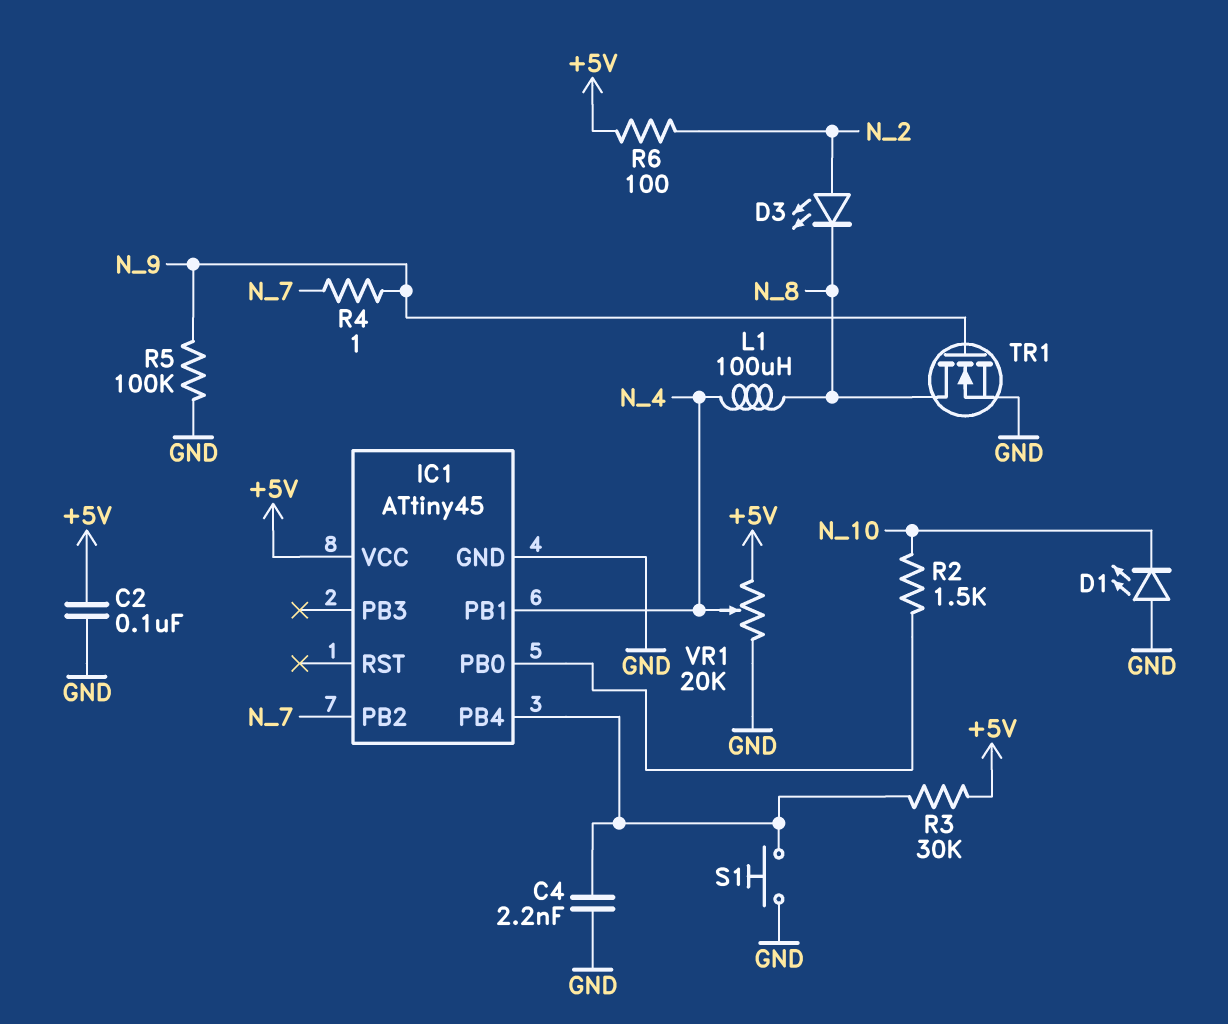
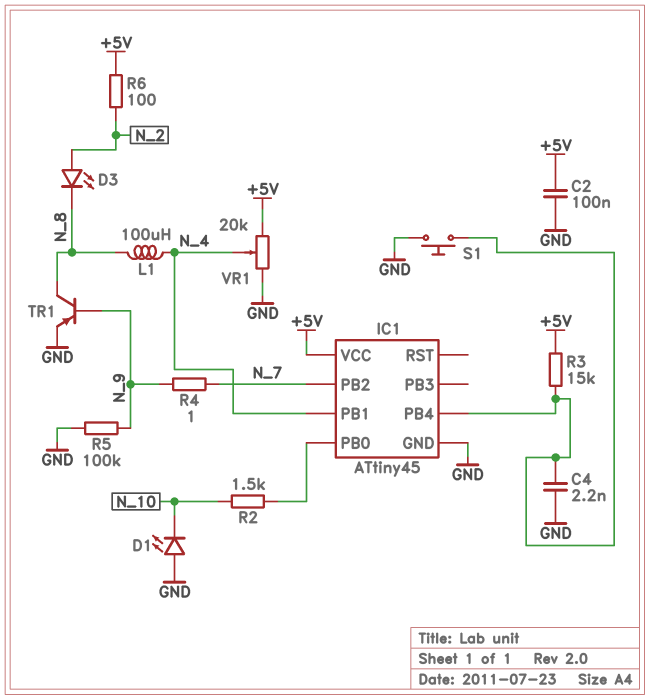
R3: 30k (+5V, IC1/PB4) -> 15k (+5V, IC1/PB4)
TR1: NMOS (G N_9, D N_8, S GND) -> PNP (B N_9, C N_8, E GND)

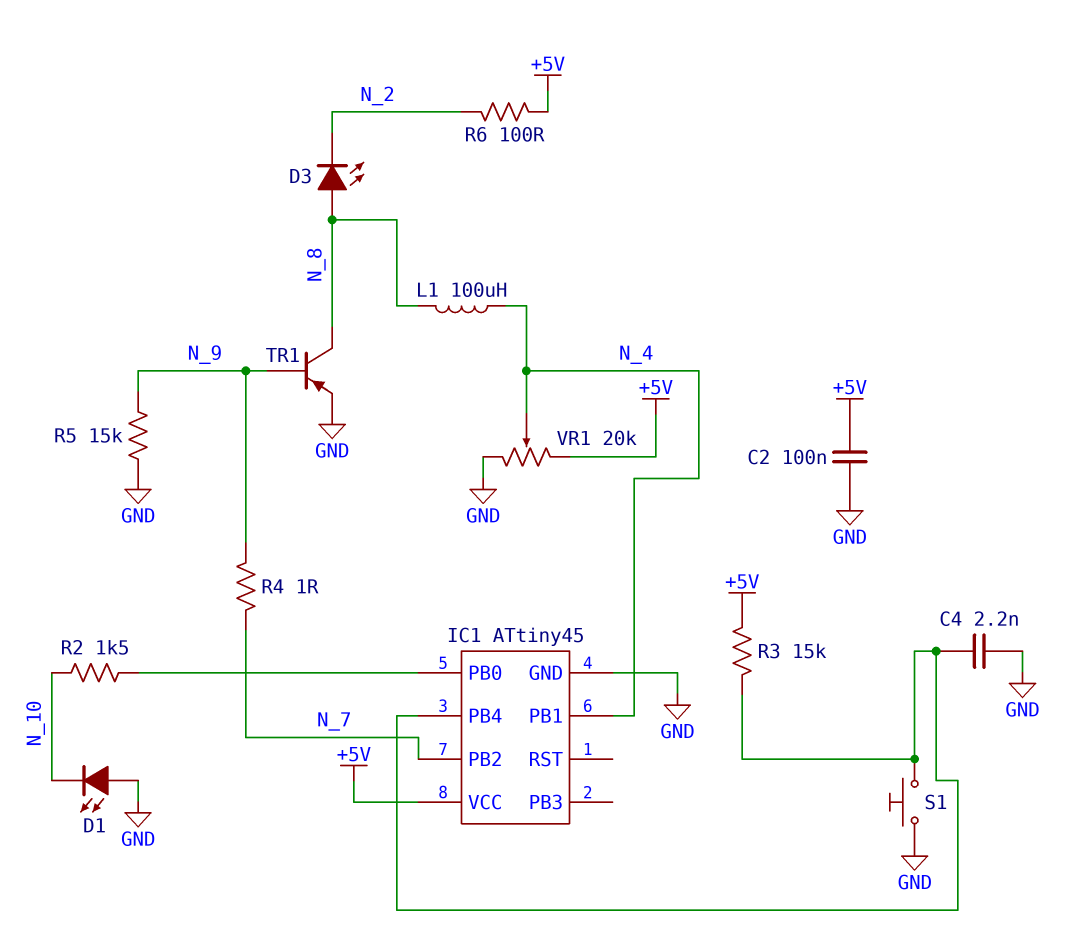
D3: LED (A N_2, K N_8) -> LED (A N_8, K N_2)
R5: 100k (GND, N_9) -> 15k (GND, N_9)

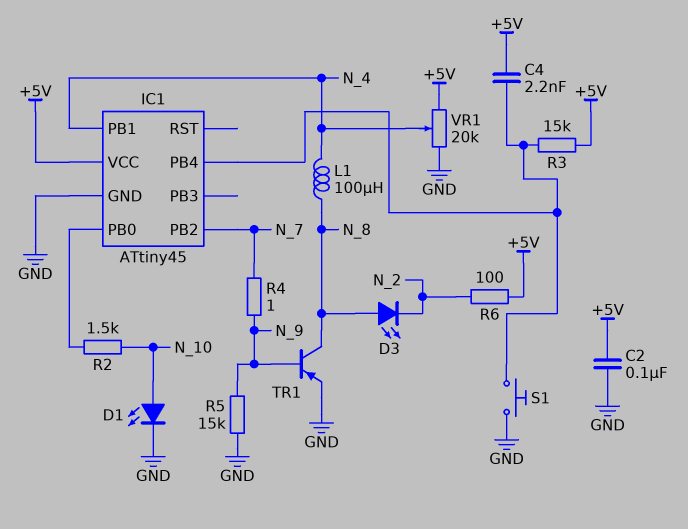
C4: 2.2nF (GND, IC1/PB4) -> 2.2nF (+5V, IC1/PB4)
D1: LED (A GND, K N_10) -> LED (A N_10, K GND)

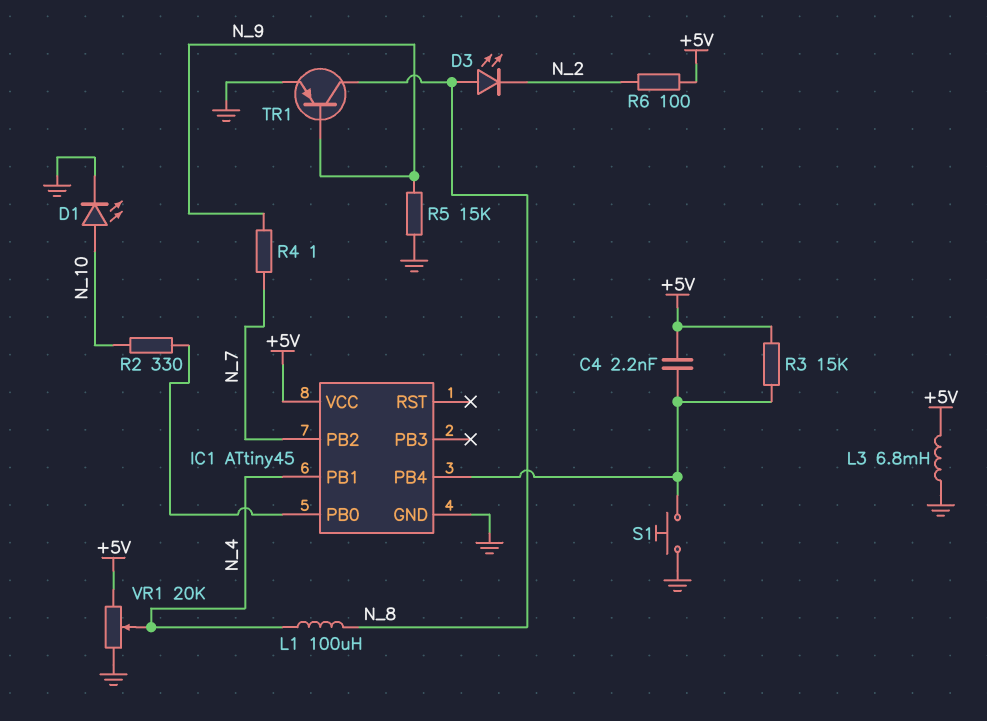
C2: 100nF (+5V, GND) -> none
L3: none -> 6.8mH (+5V, GND)
R2: 1.5k (IC1/PB0, N_10) -> 330 (IC1/PB0, N_10)

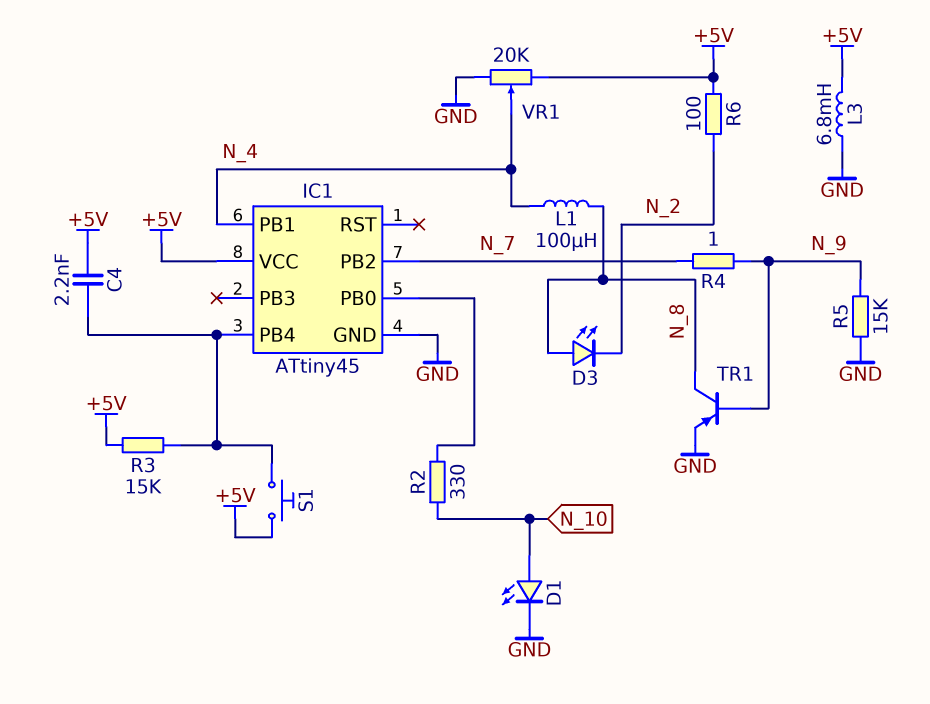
S1: button (GND, IC1/PB4) -> button (+5V, IC1/PB4)

